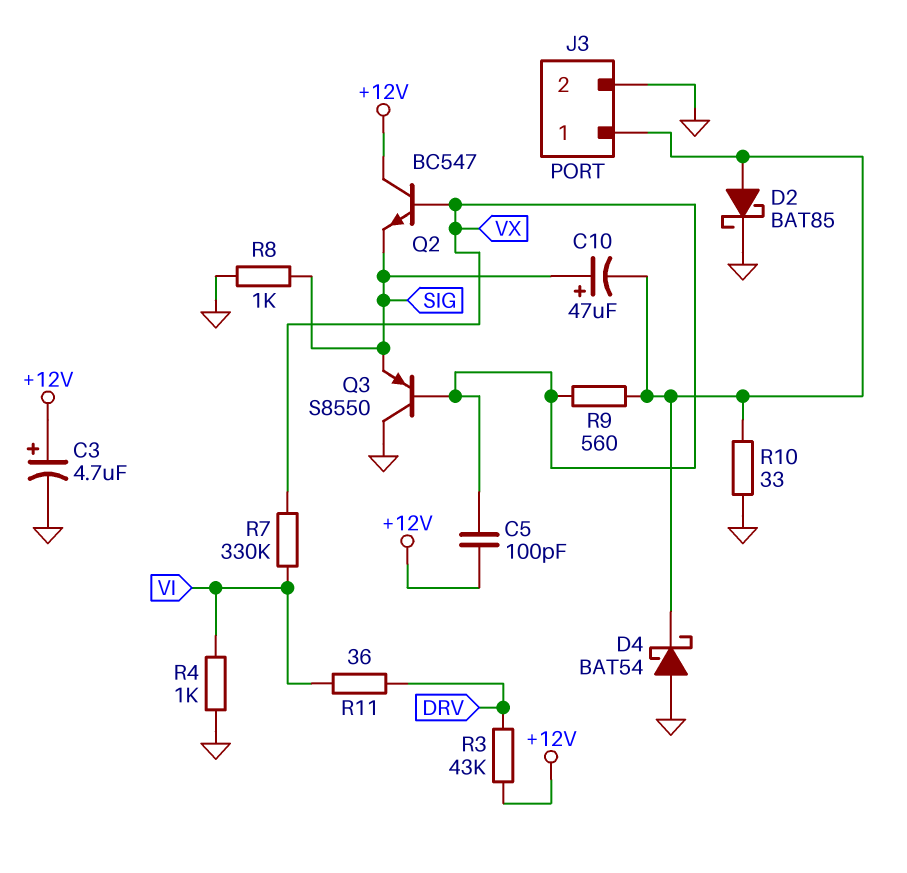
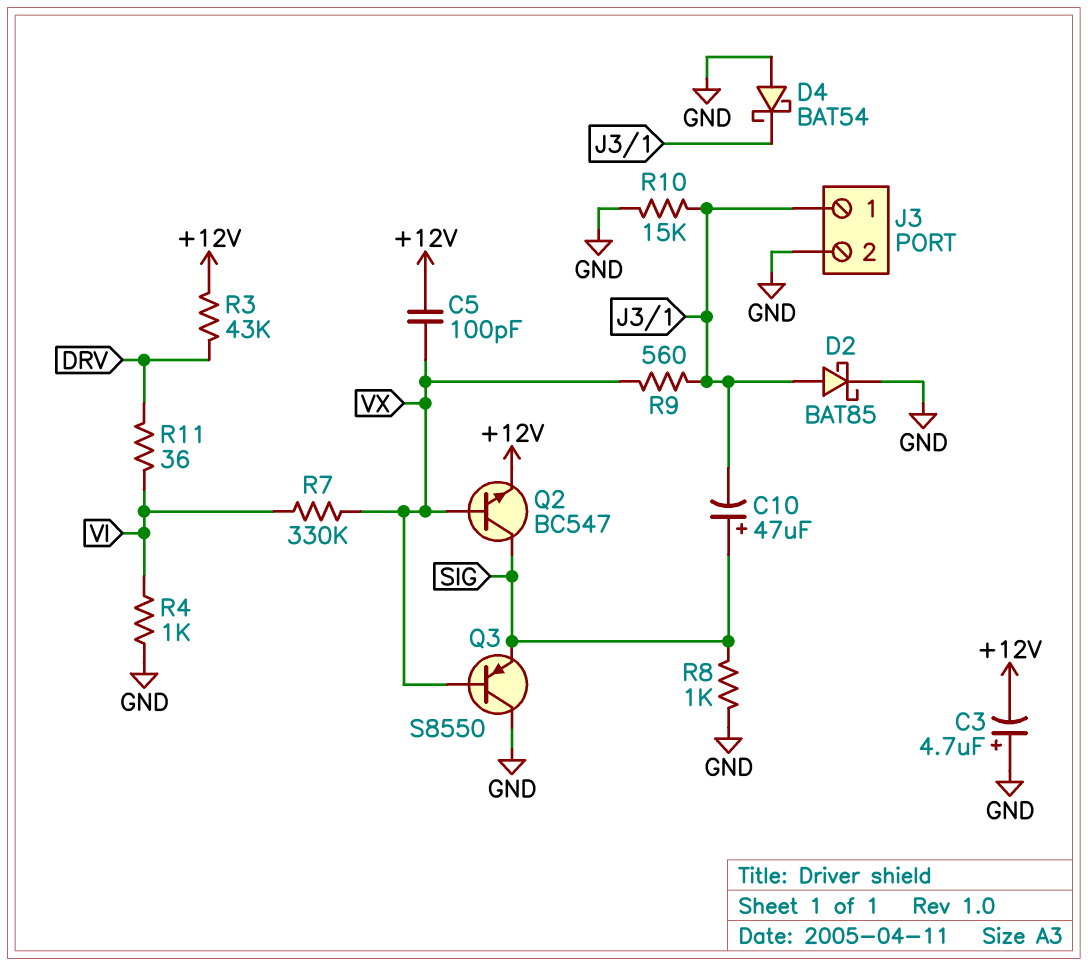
C3: 4.7uF (plus +12V, minus GND) -> 4.7uF (plus GND, minus +12V)
Q2: NPN BC547 (B VX, C +12V, E SIG) -> NPN BC547 (B VX, C SIG, E +12V)
R10: 33 (GND, J3/1) -> 15k (GND, J3/1)

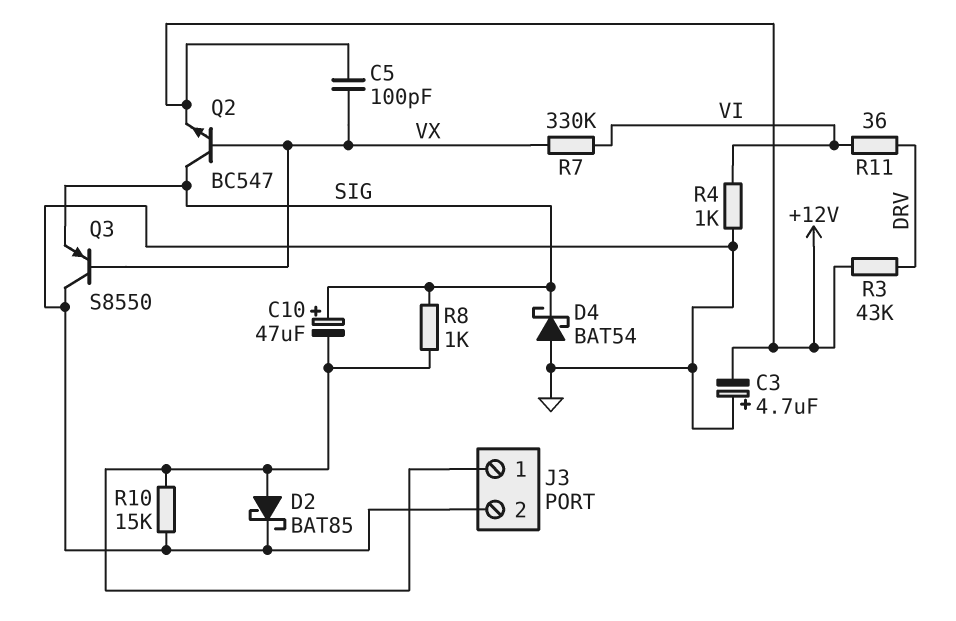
D4: schottky BAT54 (A GND, K J3/1) -> schottky BAT54 (A GND, K SIG)
R8: 1k (GND, SIG) -> 1k (J3/1, SIG)
R9: 560 (J3/1, VX) -> none

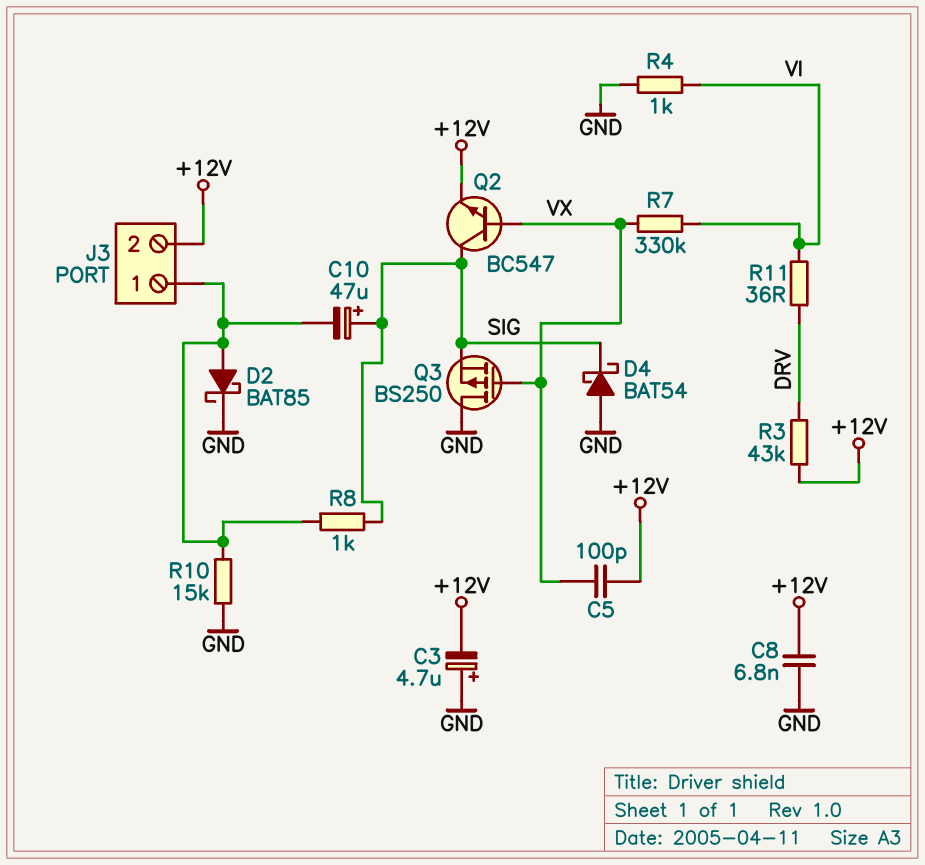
C8: none -> 6.8nF (+12V, GND)
J3 pin 2: GND -> +12V
Q3: PNP S8550 (B VX, C GND, E SIG) -> PMOS BS250 (G VX, D GND, S SIG)

